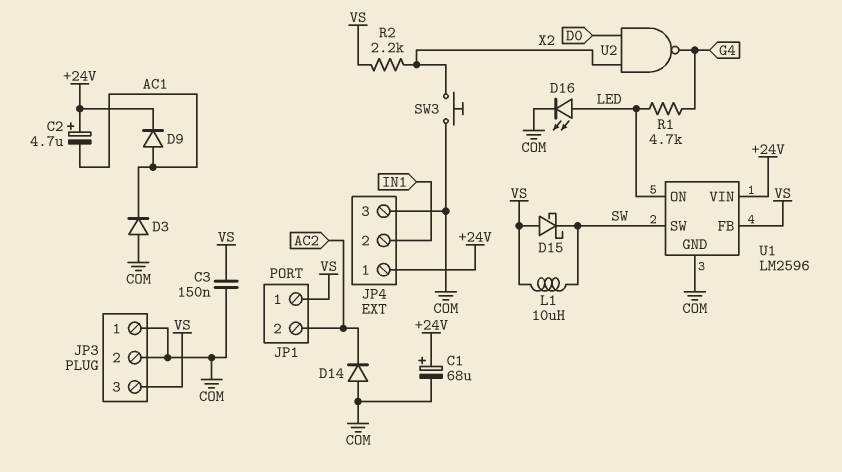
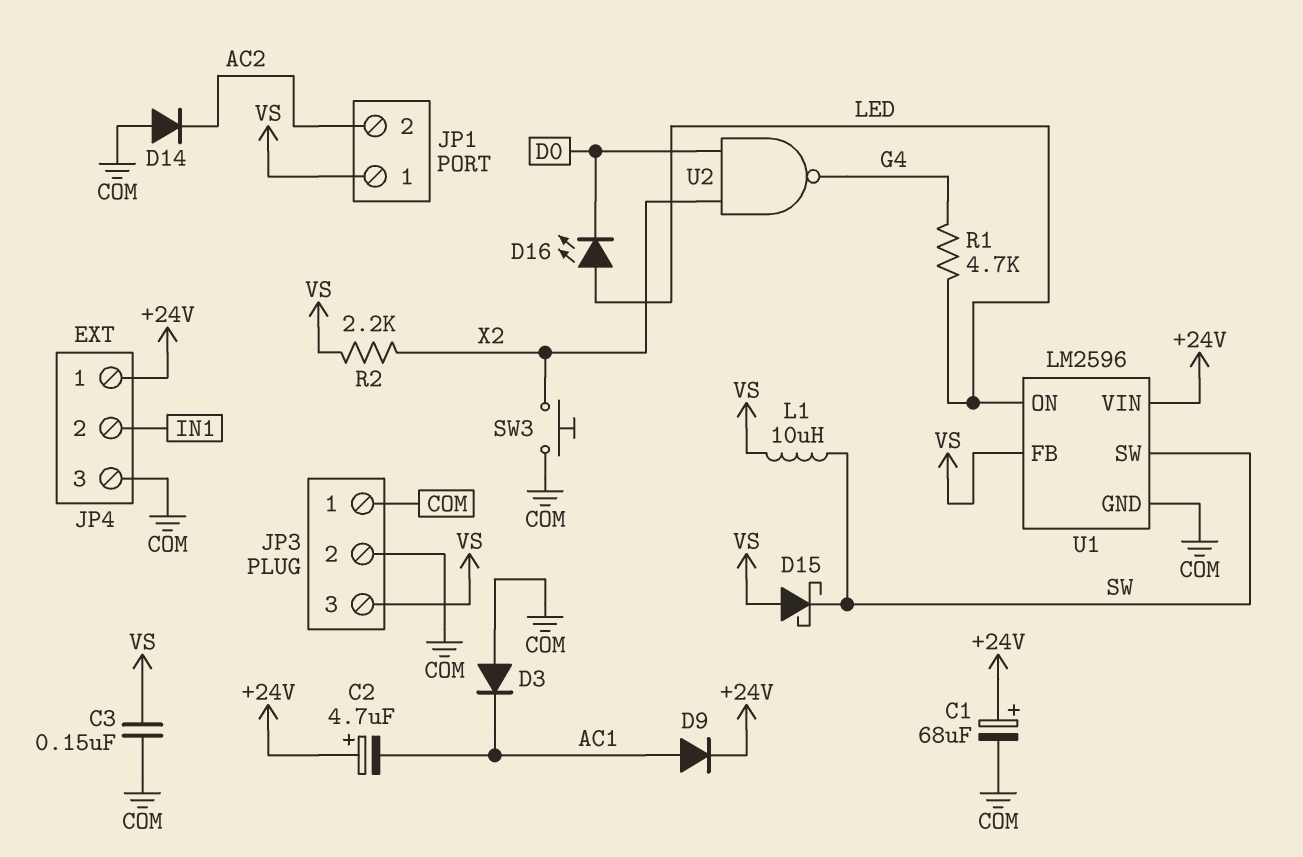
D16: LED (A LED, K COM) -> LED (A LED, K D0)

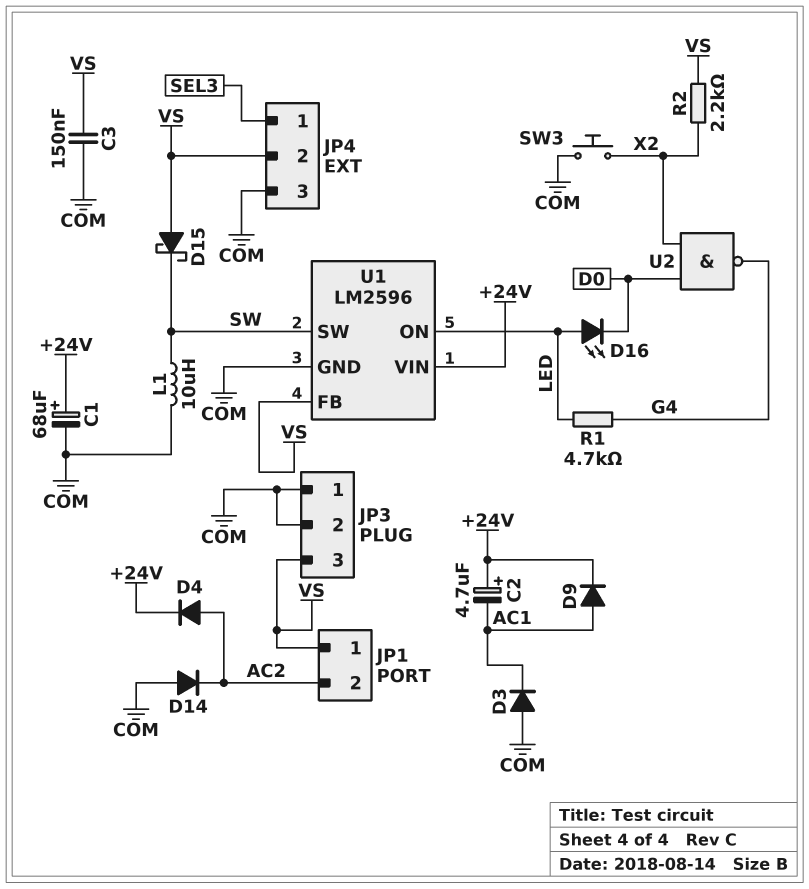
D4: none -> diode (A AC2, K +24V)
JP4 pin 1: +24V -> SEL3
JP4 pin 2: IN1 -> VS
L1: 10uH (SW, VS) -> 10uH (COM, SW)

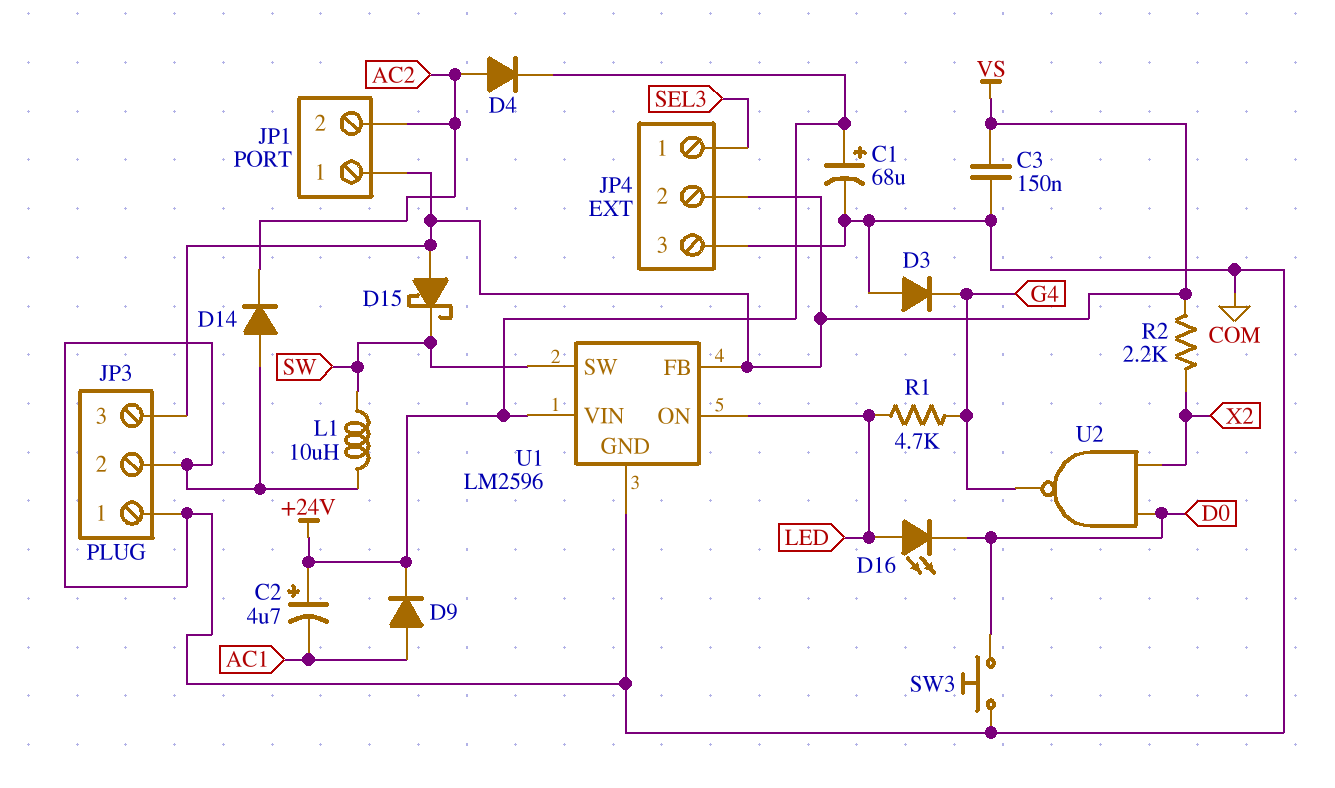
D3: diode (A COM, K AC1) -> diode (A COM, K G4)
SW3: button (COM, X2) -> button (COM, D0)

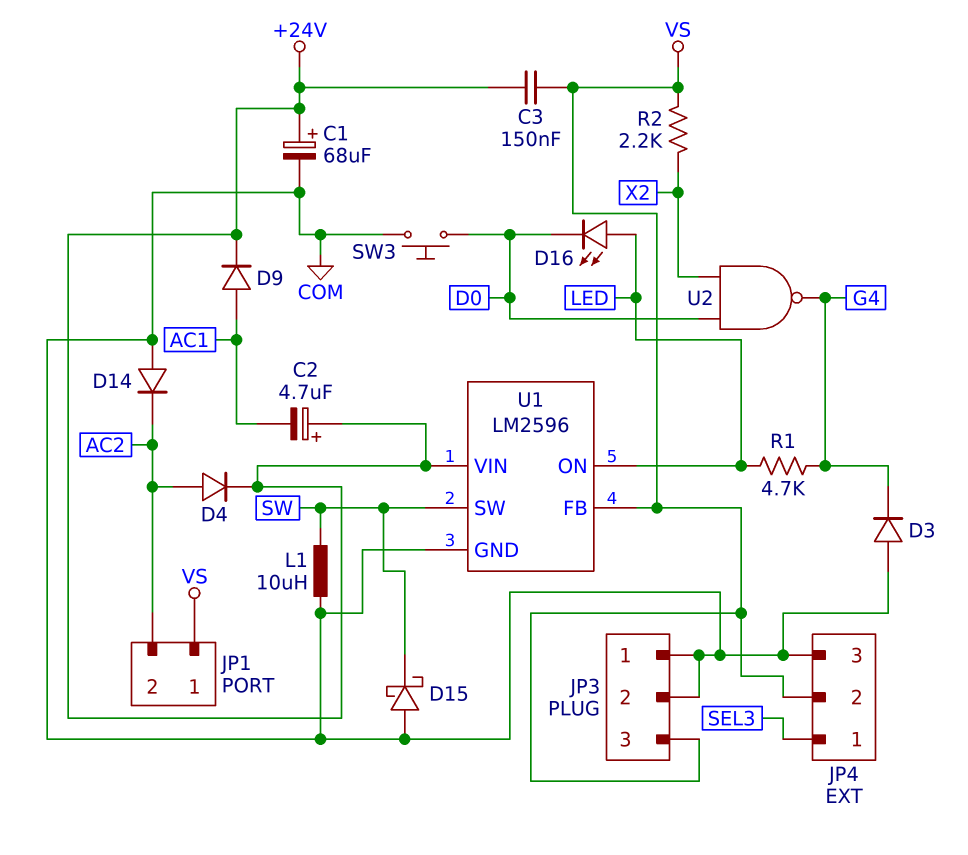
C3: 150nF (COM, VS) -> 150nF (+24V, VS)
D15: schottky (A VS, K SW) -> schottky (A COM, K SW)

